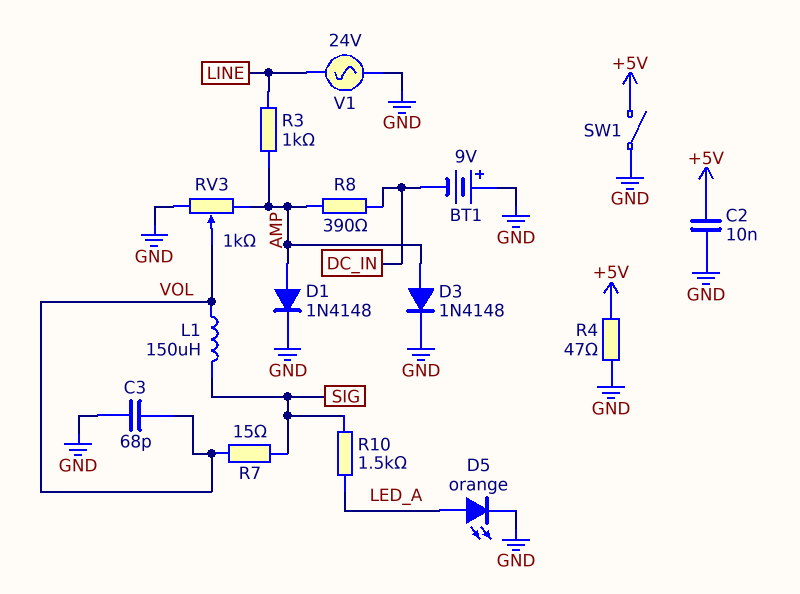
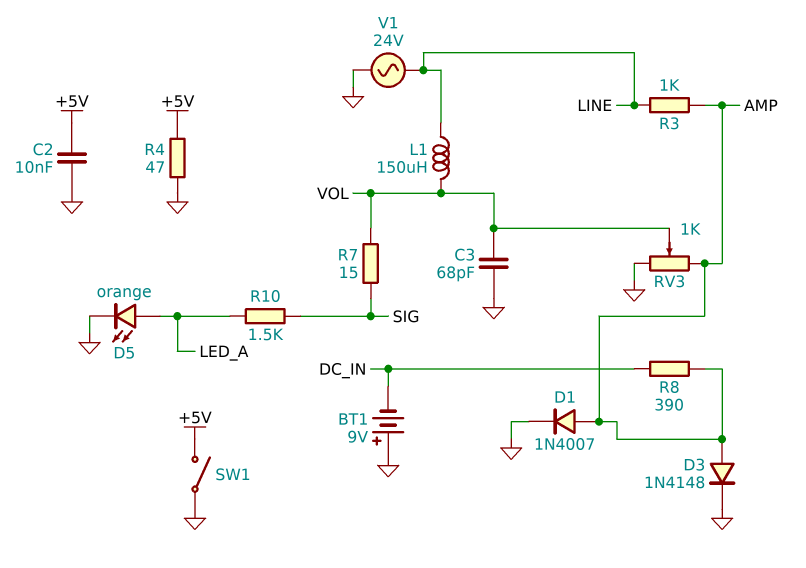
D1: diode 1N4148 (A AMP, K GND) -> diode 1N4007 (A AMP, K GND)
L1: 150uH (SIG, VOL) -> 150uH (LINE, VOL)

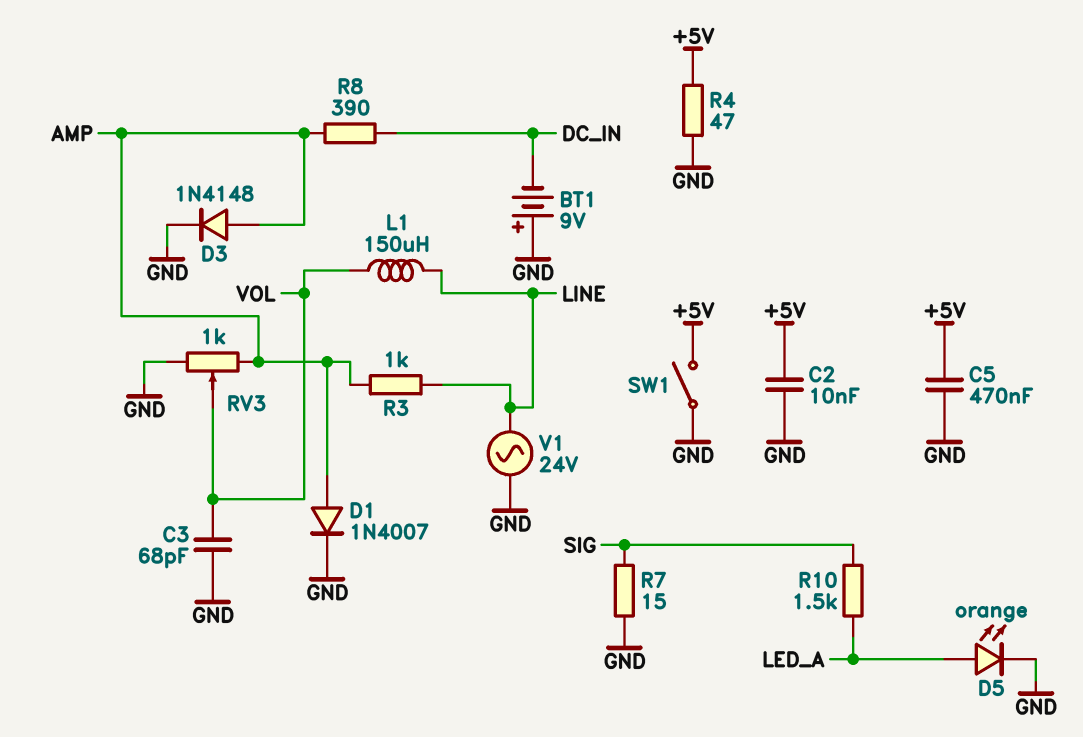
C5: none -> 470nF (+5V, GND)
R7: 15 (SIG, VOL) -> 15 (GND, SIG)

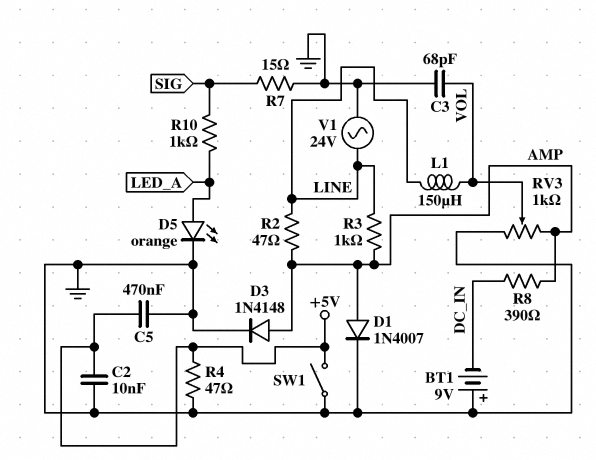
R2: none -> 47 (AMP, LINE)
R10: 1.5k (LED_A, SIG) -> 1k (LED_A, SIG)

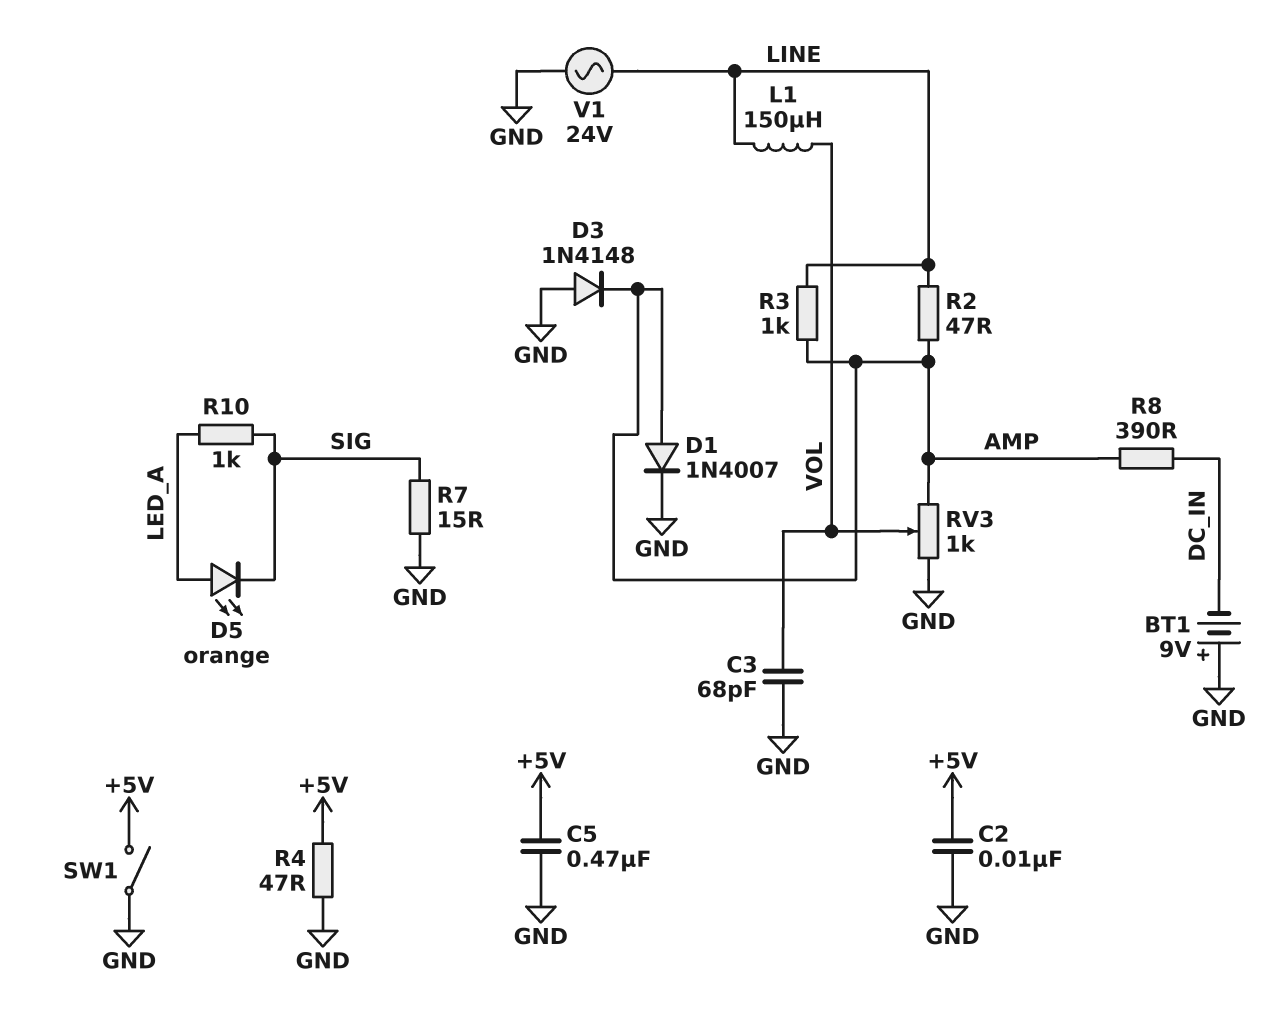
D3: diode 1N4148 (A AMP, K GND) -> diode 1N4148 (A GND, K AMP)
D5: LED orange (A LED_A, K GND) -> LED orange (A LED_A, K SIG)

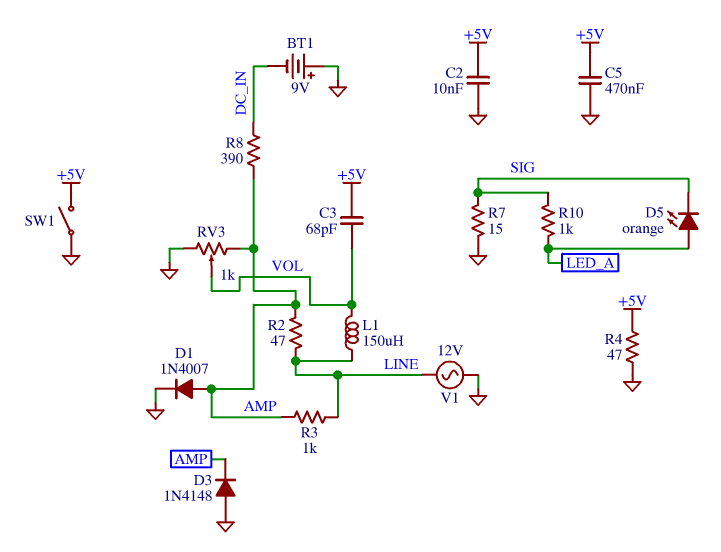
C3: 68pF (GND, VOL) -> 68pF (+5V, VOL)
V1: AC 24V (GND, LINE) -> AC 12V (GND, LINE)

